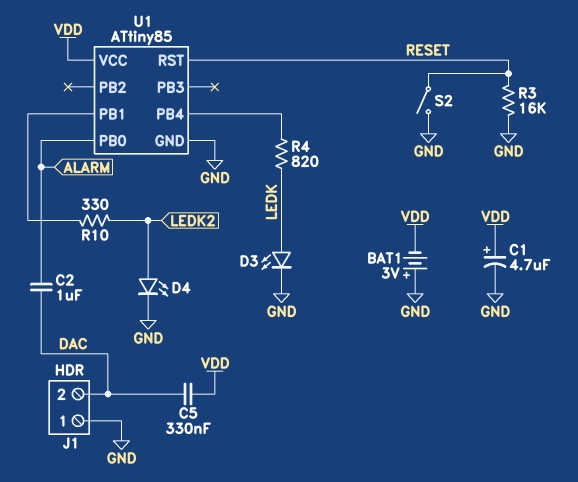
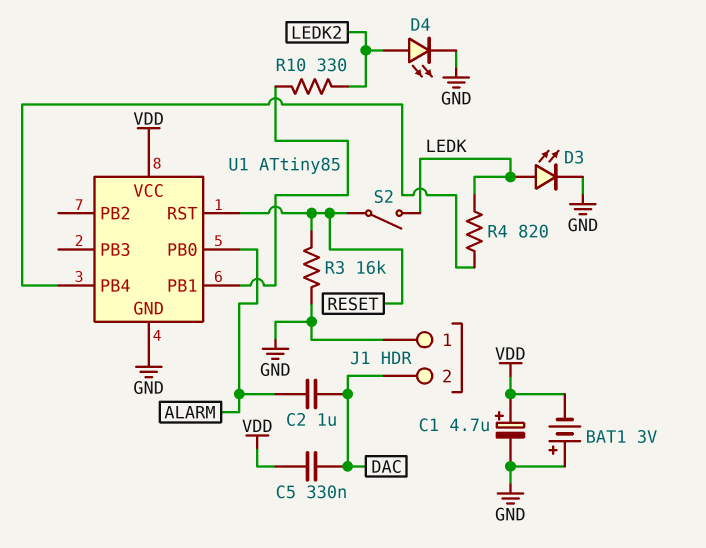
S2: switch (GND, RESET) -> switch (LEDK, RESET)

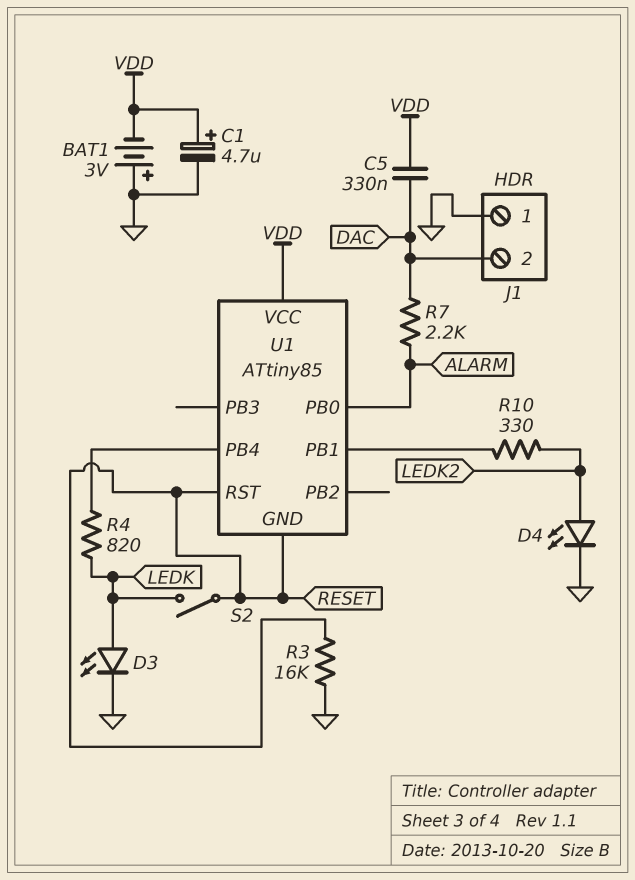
C2: 1uF (ALARM, DAC) -> none
R7: none -> 2.2k (ALARM, DAC)
U1 pin GND: GND -> RESET

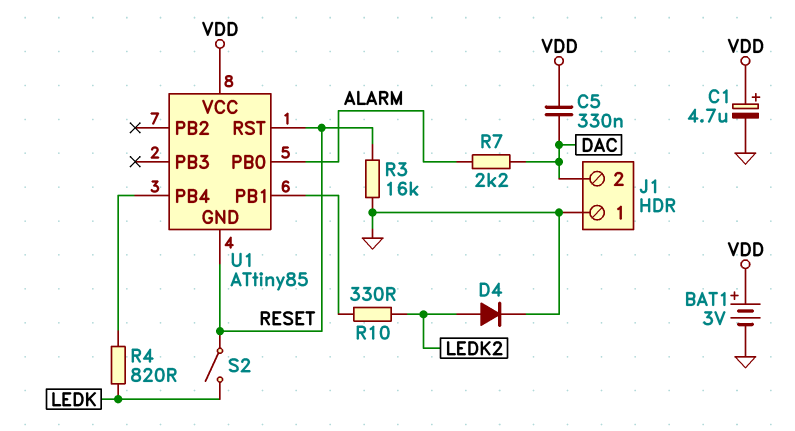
BAT1: 3V (plus GND, minus VDD) -> 3V (plus VDD, minus GND)
D3: LED (A LEDK, K GND) -> none
D4: LED (A LEDK2, K GND) -> diode (A LEDK2, K GND)

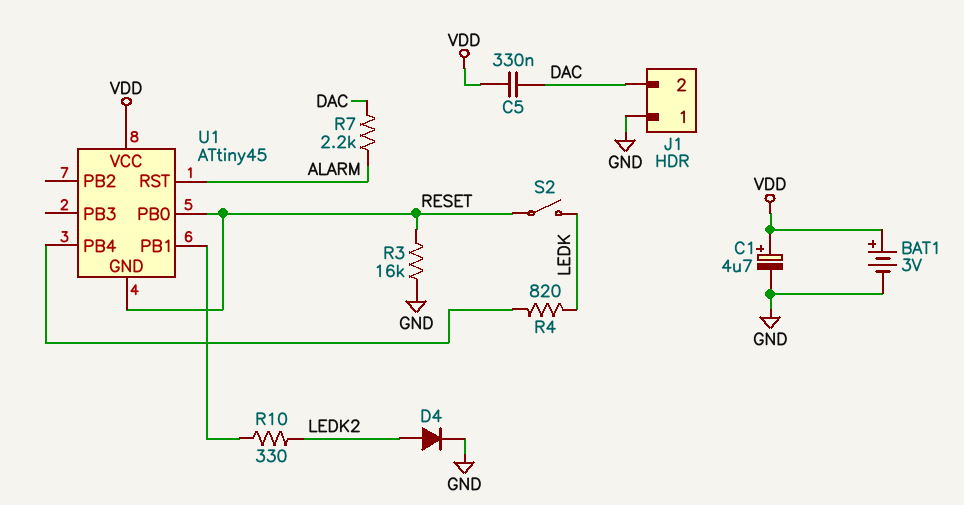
U1: ATtiny85 -> ATtiny45
U1 pin PB0: ALARM -> RESET
U1 pin RST: RESET -> ALARM

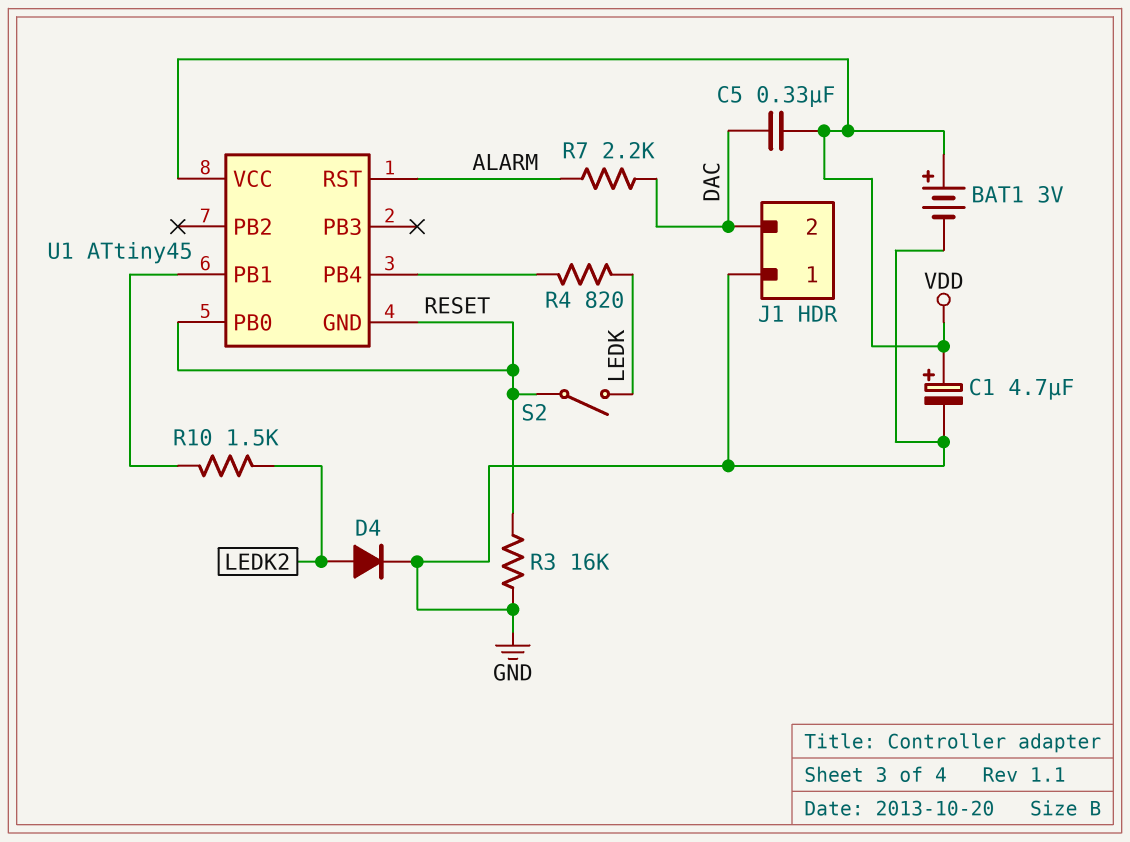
R10: 330 (LEDK2, U1/PB1) -> 1.5k (LEDK2, U1/PB1)

